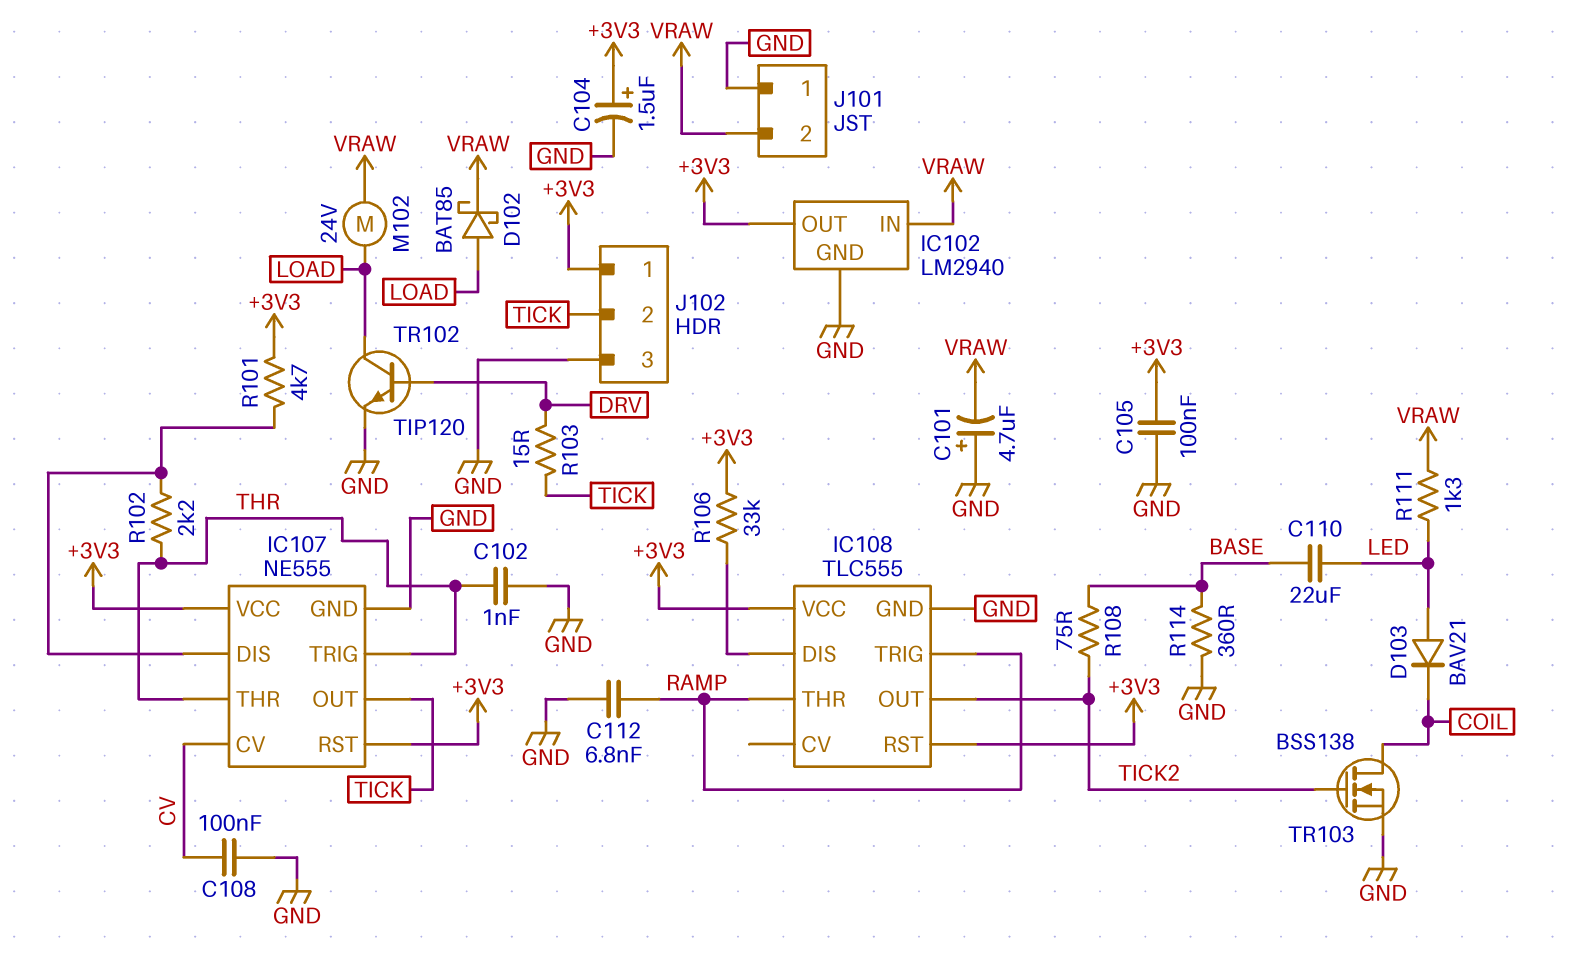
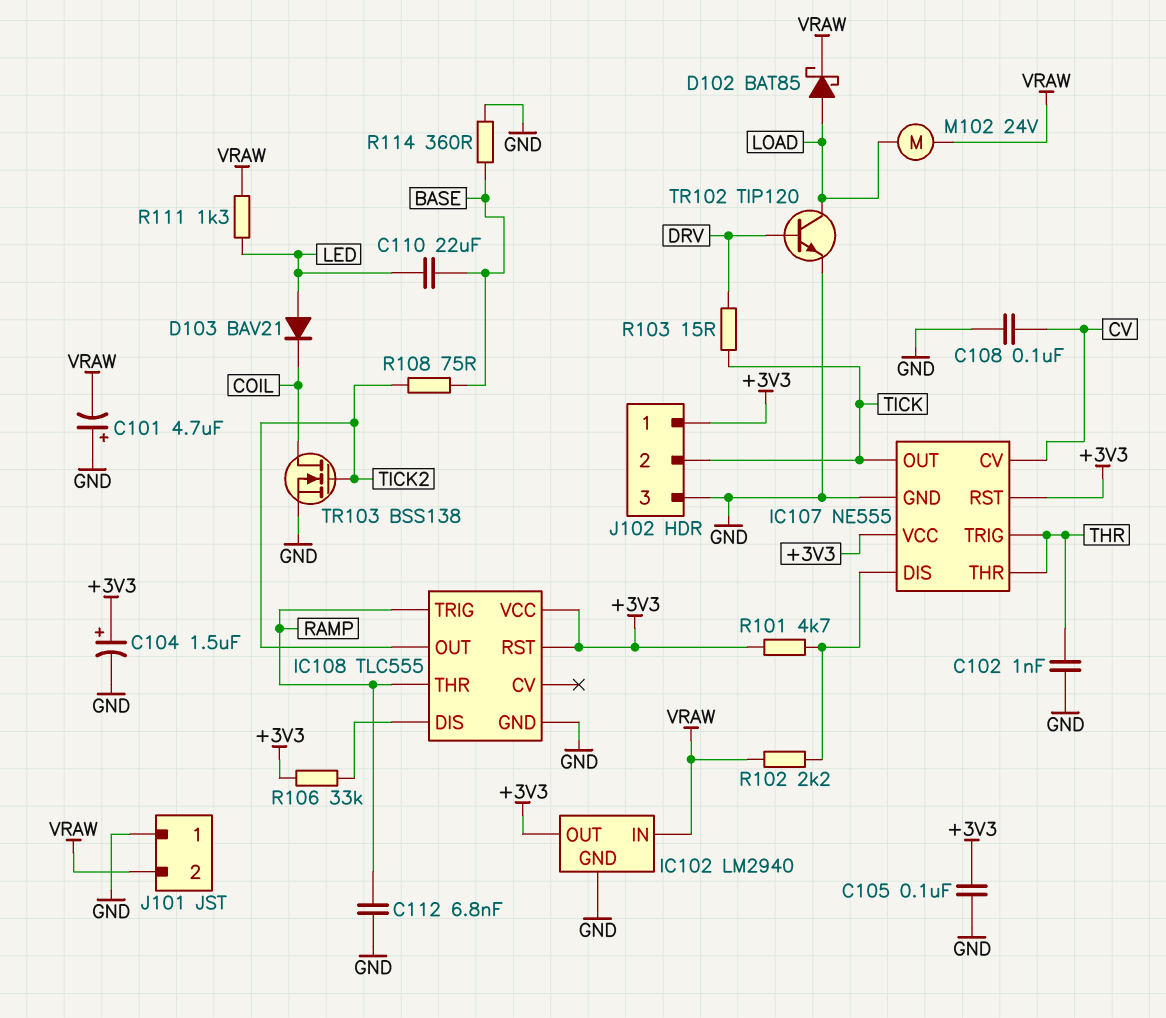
R102: 2.2k (IC107/DIS, THR) -> 2.2k (IC107/DIS, VRAW)

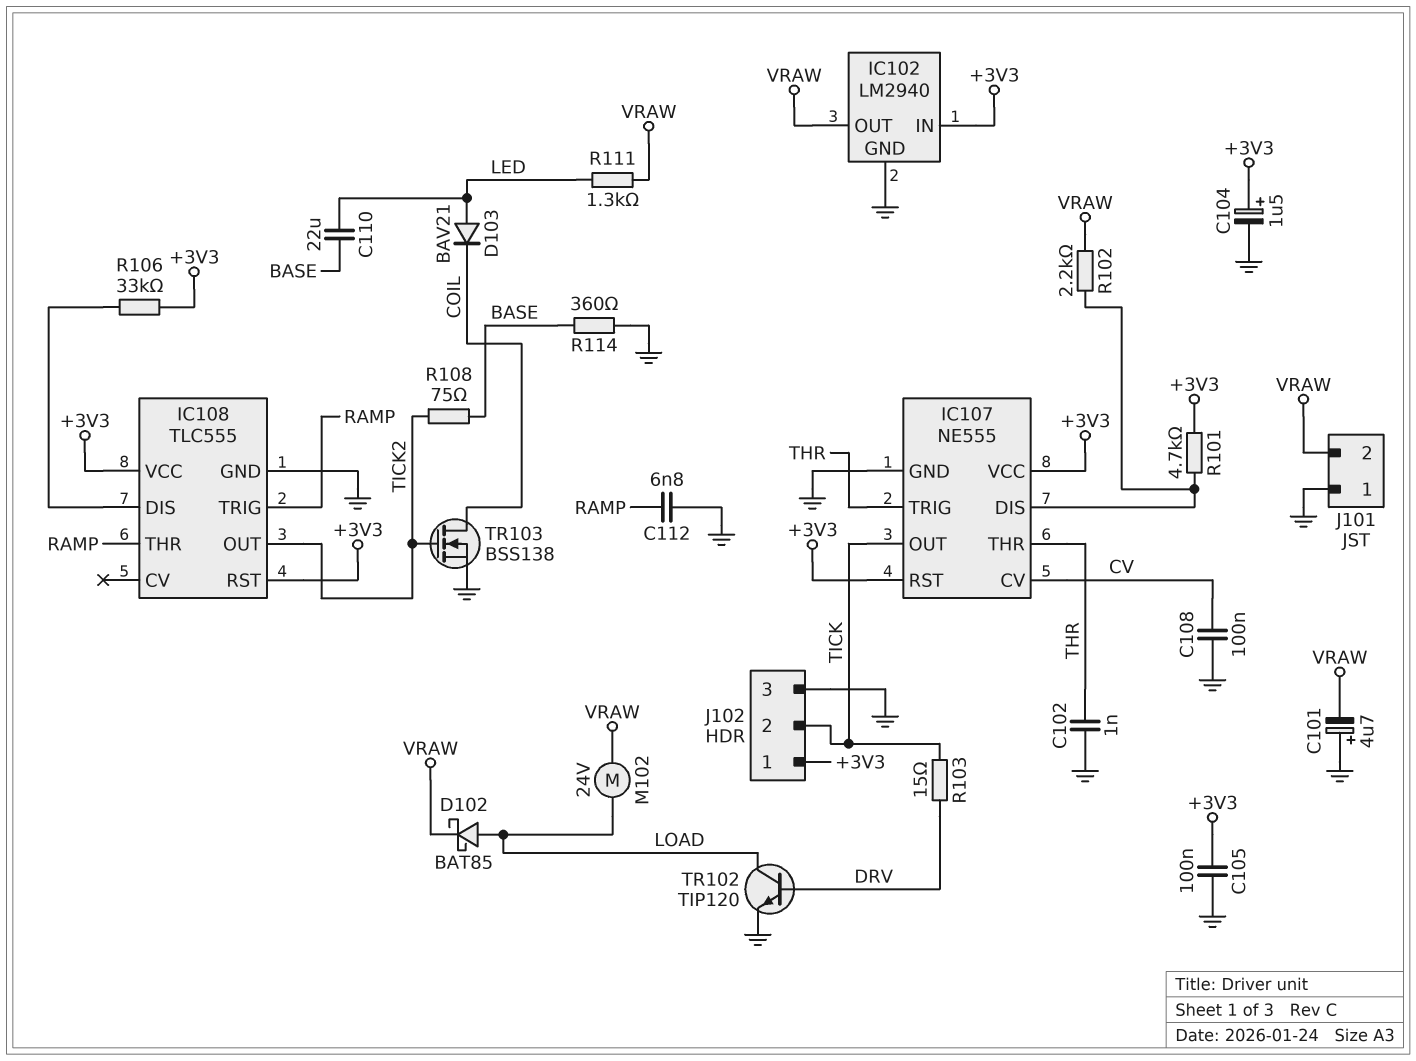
IC102 pin IN: VRAW -> +3V3
IC102 pin OUT: +3V3 -> VRAW

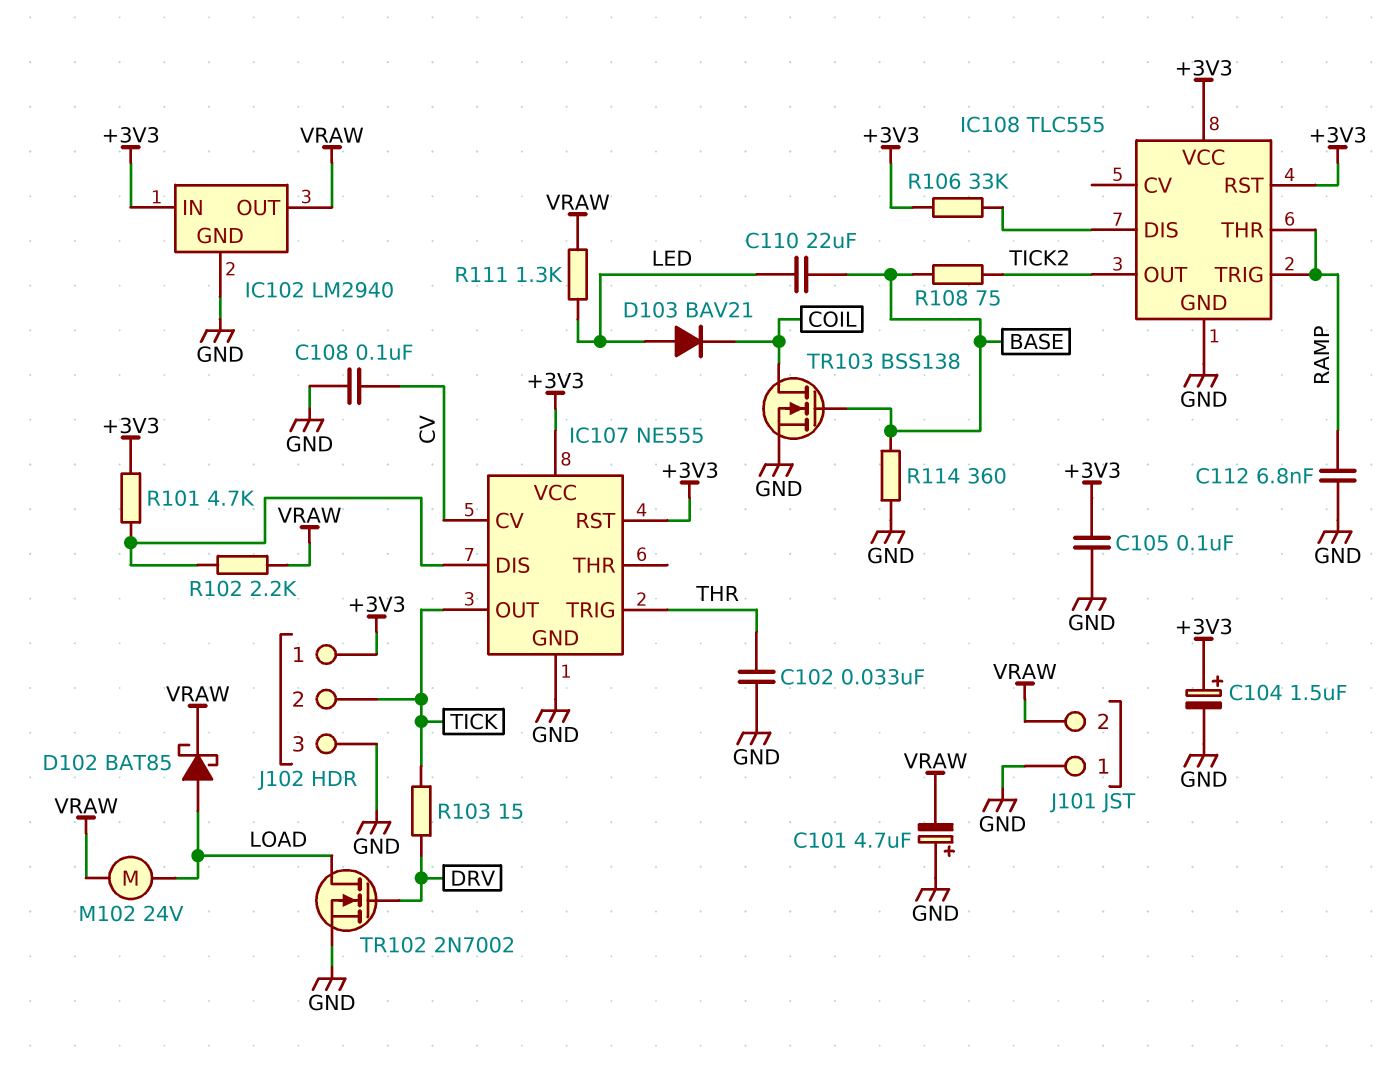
C102: 1nF (GND, THR) -> 33nF (GND, THR)
IC107 pin THR: THR -> none
TR102: NPN TIP120 (B DRV, C LOAD, E GND) -> NMOS 2N7002 (G DRV, D LOAD, S GND)
TR103: NMOS BSS138 (G TICK2, D COIL, S GND) -> NMOS BSS138 (G BASE, D COIL, S GND)

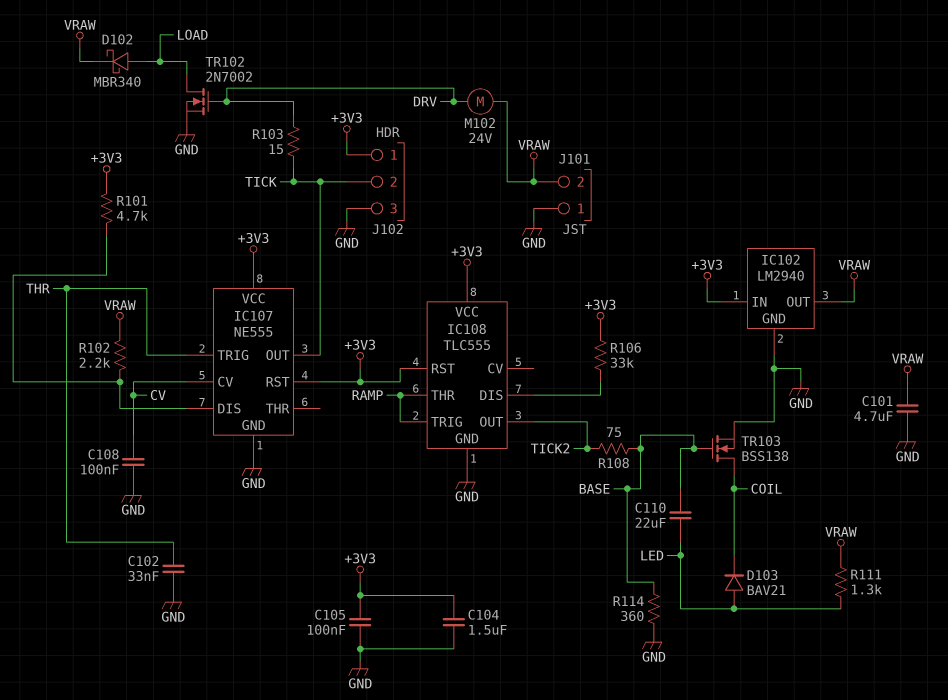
C101: 4.7uF (plus GND, minus VRAW) -> 4.7uF (GND, VRAW)
C104: 1.5uF (plus +3V3, minus GND) -> 1.5uF (+3V3, GND)
C112: 6.8nF (GND, RAMP) -> none
D102: schottky BAT85 (A LOAD, K VRAW) -> schottky MBR340 (A LOAD, K VRAW)
M102: motor 24V (LOAD, VRAW) -> motor 24V (DRV, VRAW)

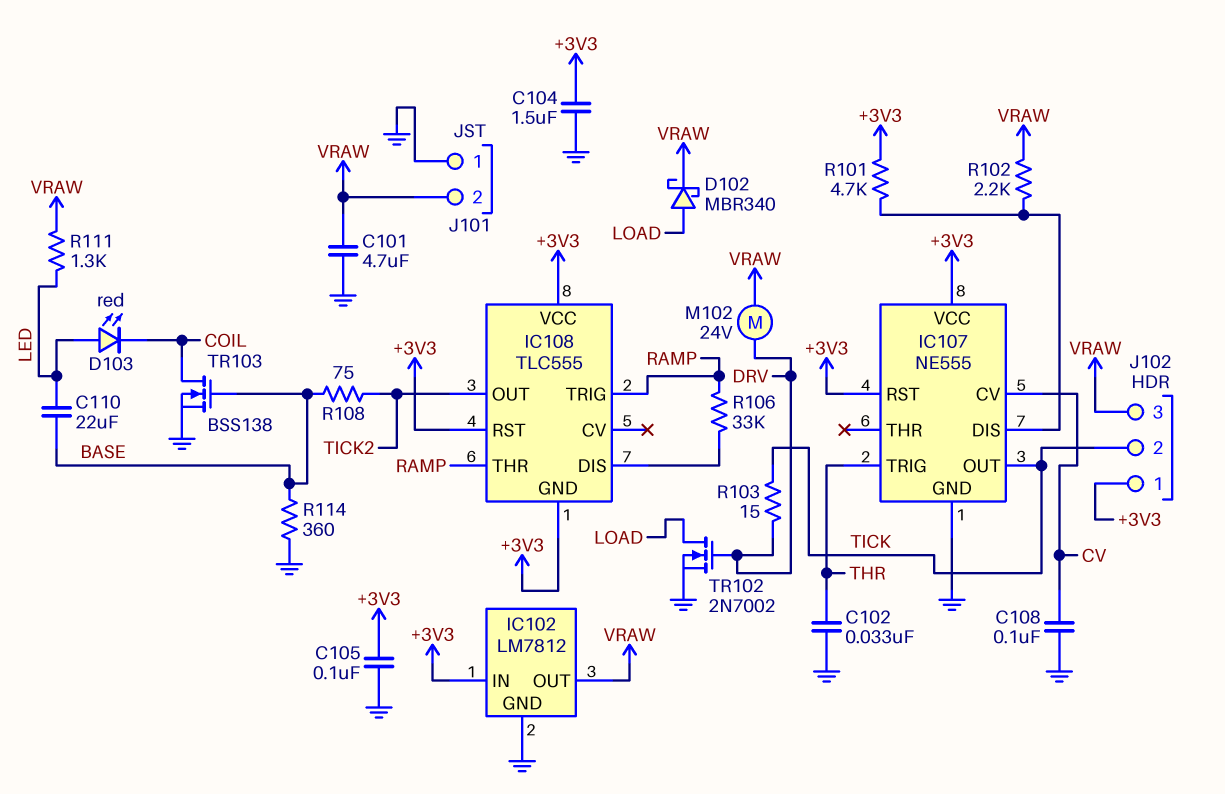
D103: diode BAV21 (A LED, K COIL) -> LED red (A LED, K COIL)
IC102: LM2940 -> LM7812
IC108 pin GND: GND -> +3V3
J102 pin 3: GND -> VRAW
R106: 33k (+3V3, IC108/DIS) -> 33k (IC108/DIS, RAMP)

